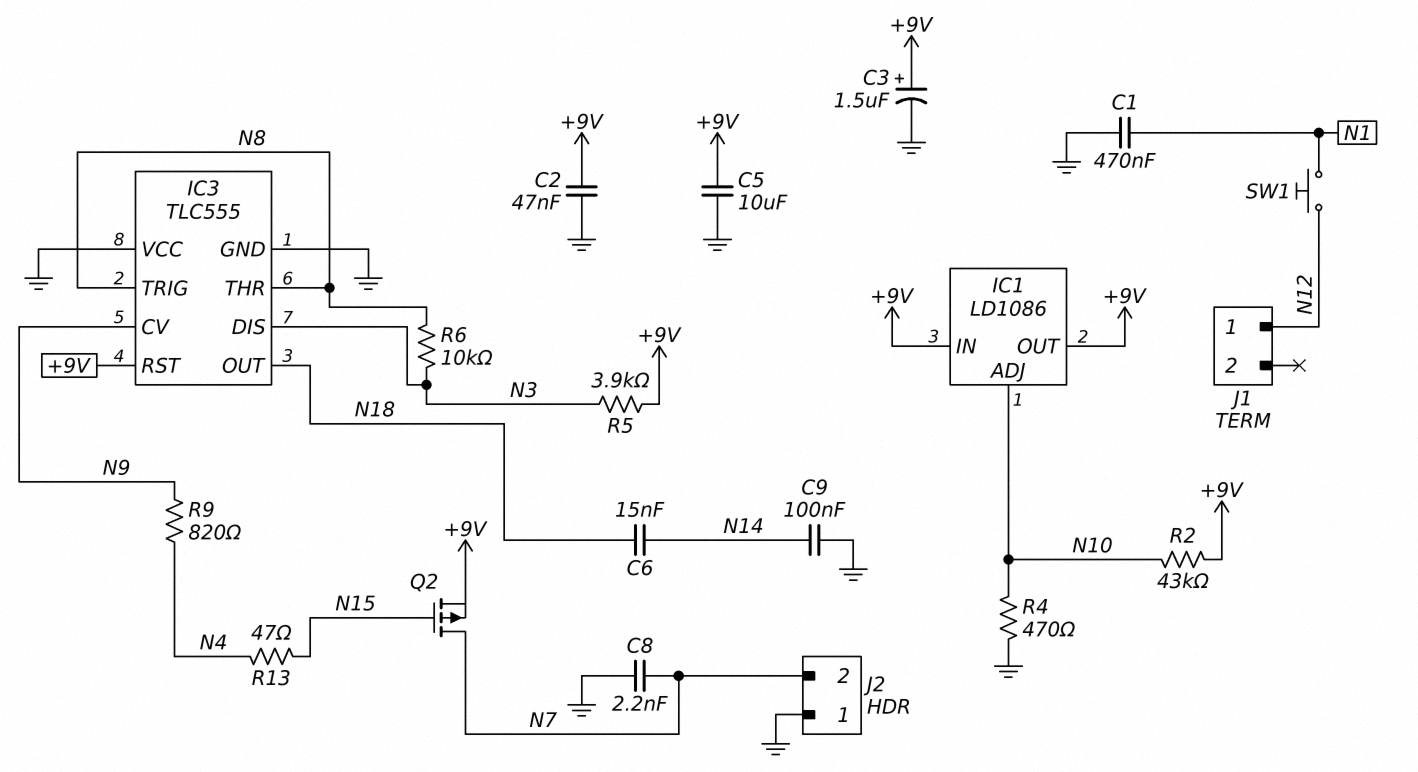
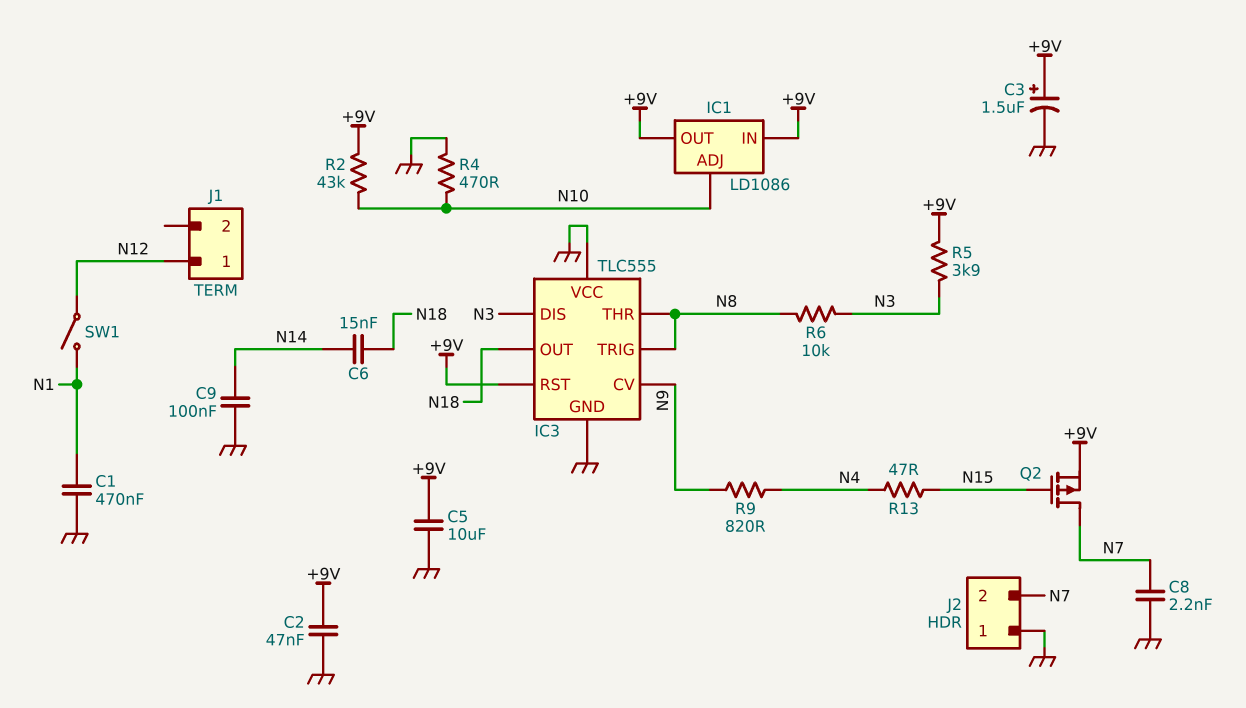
SW1: button (N1, N12) -> switch (N1, N12)

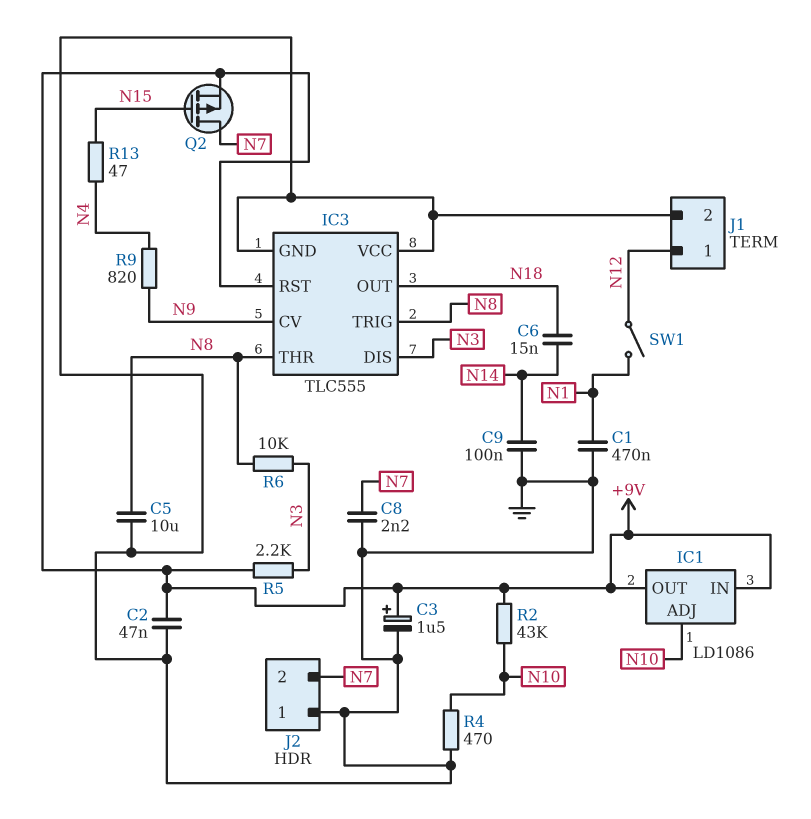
C5: 10uF (+9V, GND) -> 10uF (GND, N8)
J1 pin 2: none -> GND
R5: 3.9k (+9V, N3) -> 2.2k (+9V, N3)

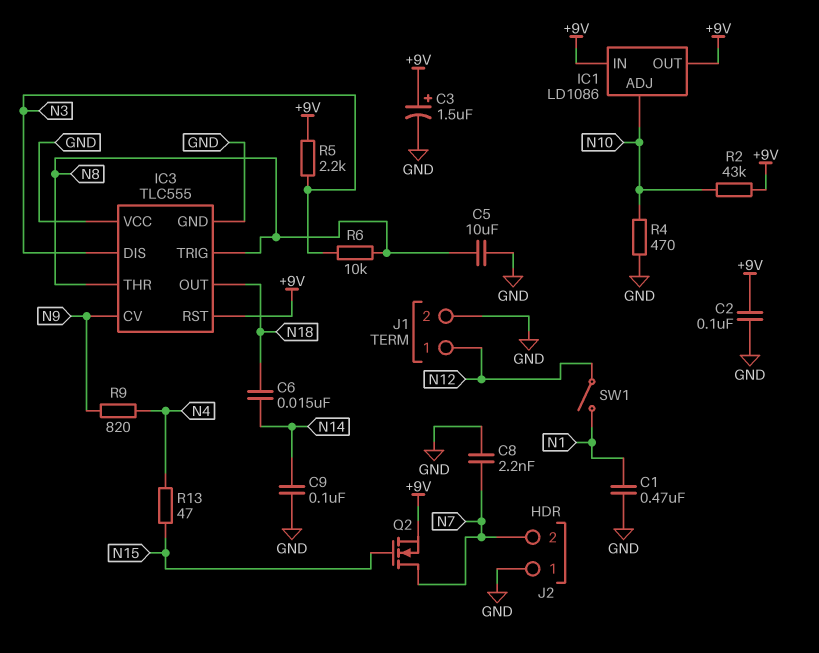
C2: 47nF (+9V, GND) -> 100nF (+9V, GND)
Q2: PMOS (G N15, D N7, S +9V) -> NMOS (G N15, D N7, S +9V)

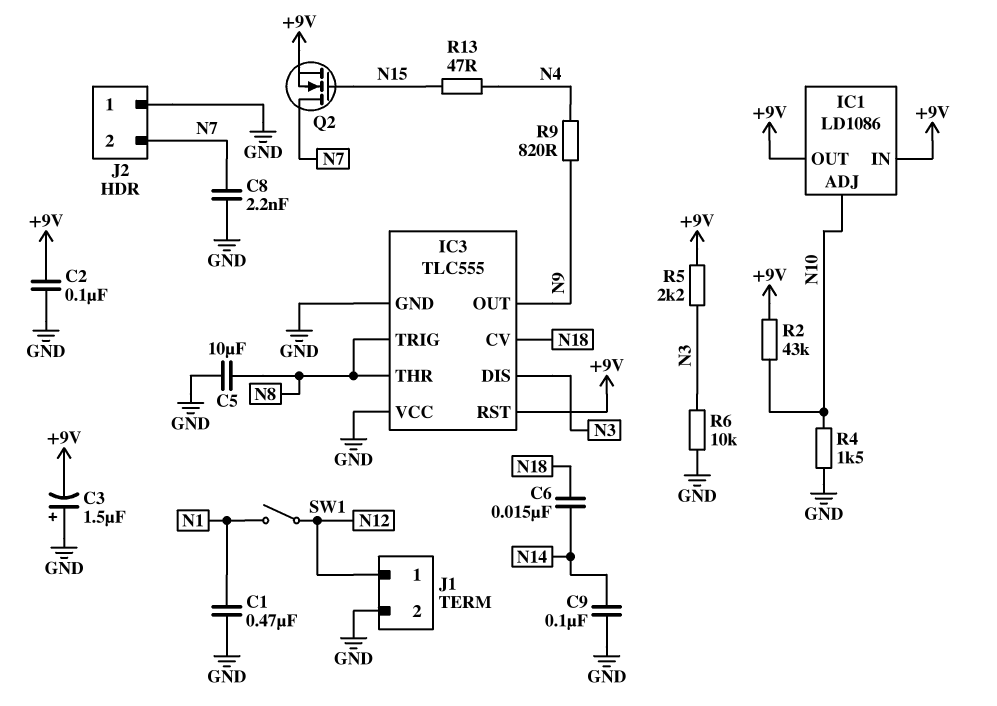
C3: 1.5uF (plus +9V, minus GND) -> 1.5uF (plus GND, minus +9V)
IC3 pin CV: N9 -> N18
IC3 pin OUT: N18 -> N9
R4: 470 (GND, N10) -> 1.5k (GND, N10)
R6: 10k (N3, N8) -> 10k (GND, N3)

